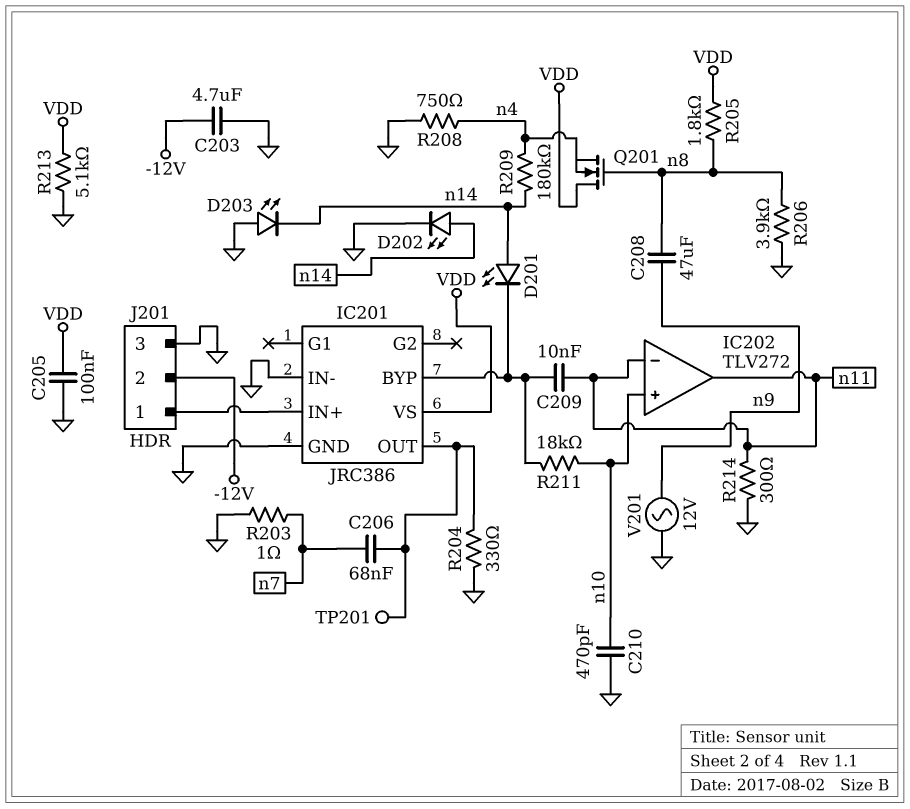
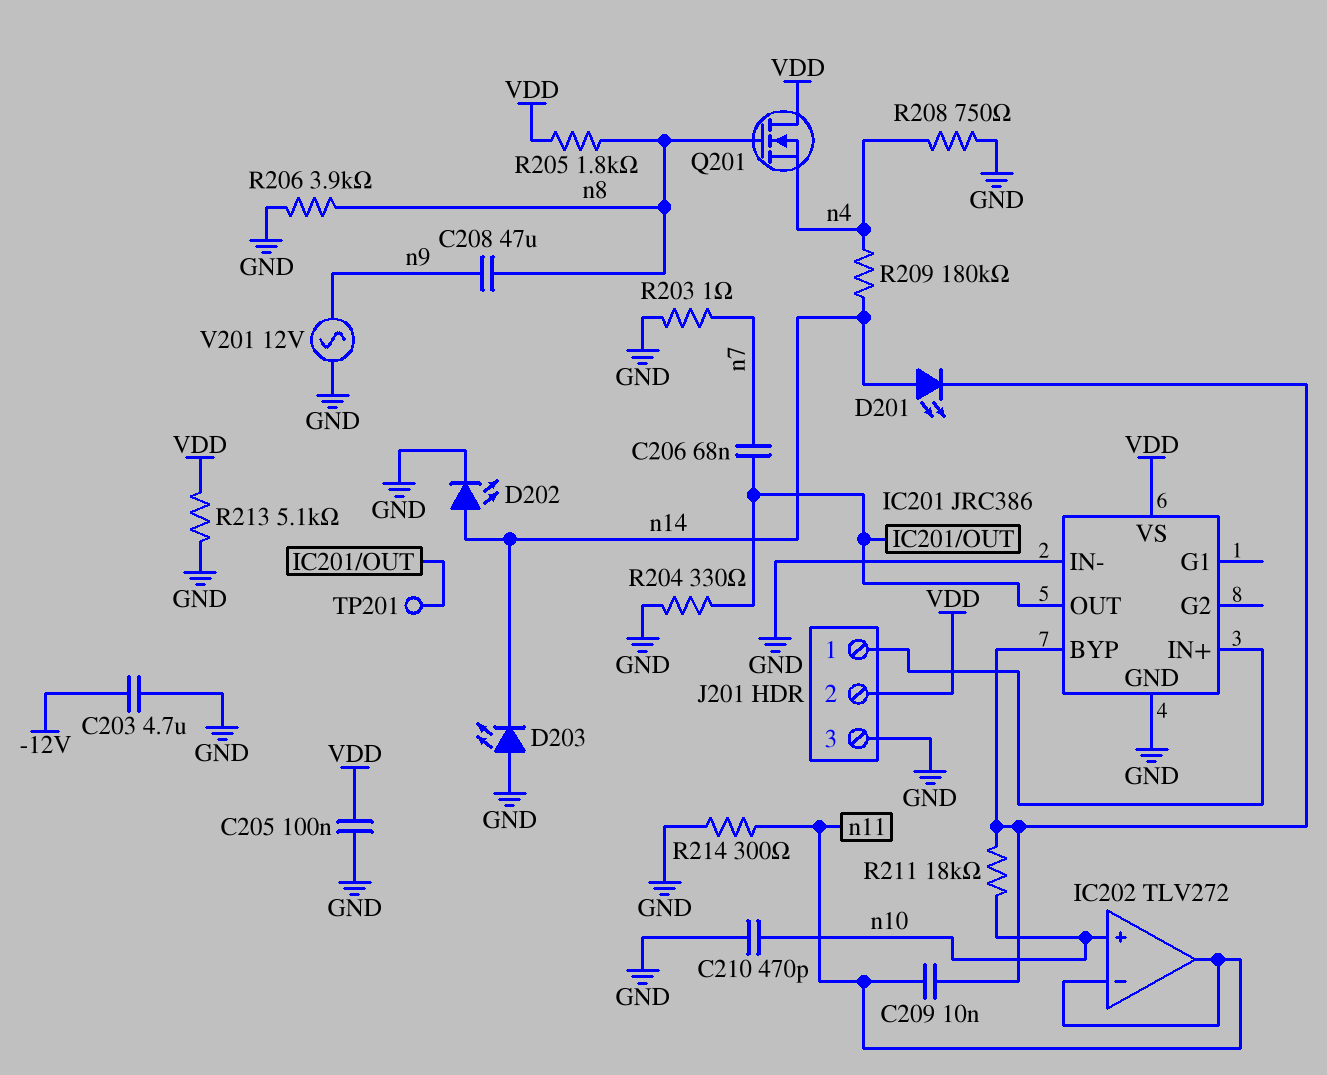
J201 pin 2: -12V -> VDD

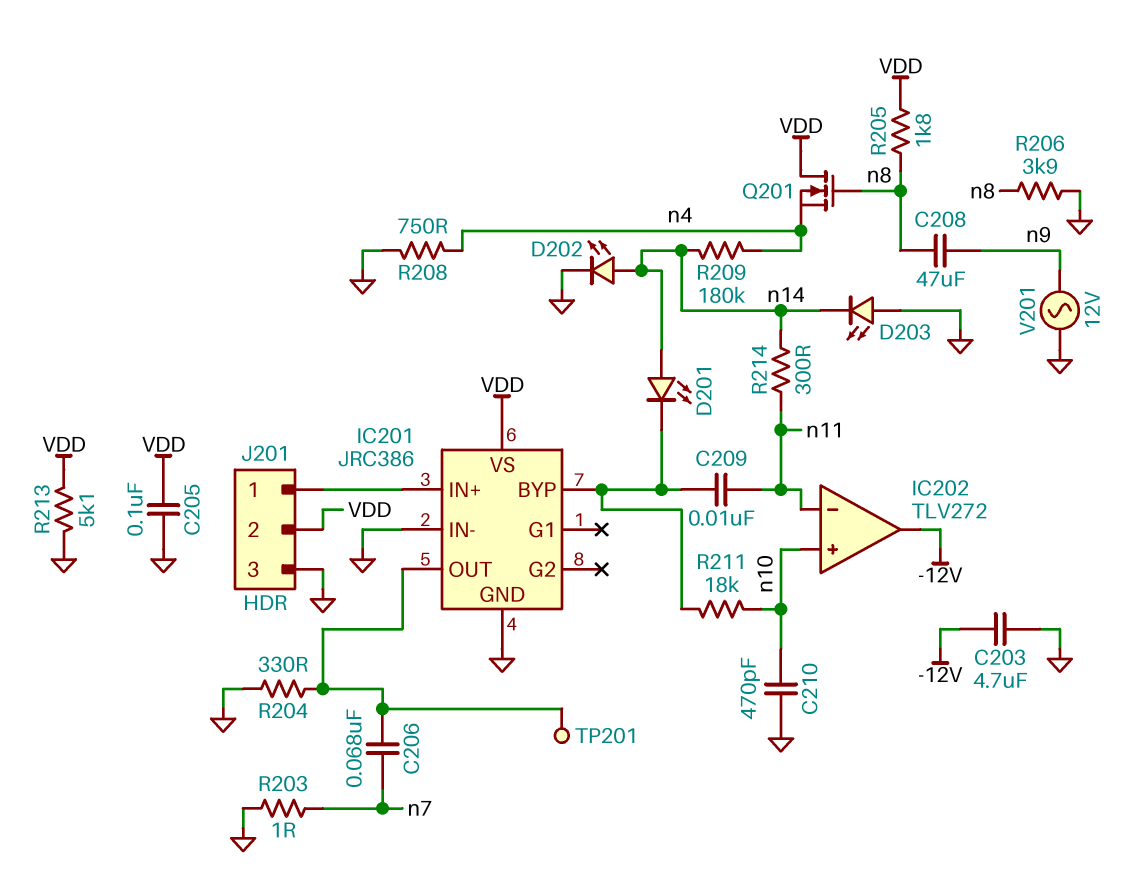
IC202 pin out: n11 -> -12V
R214: 300 (GND, n11) -> 300 (n11, n14)

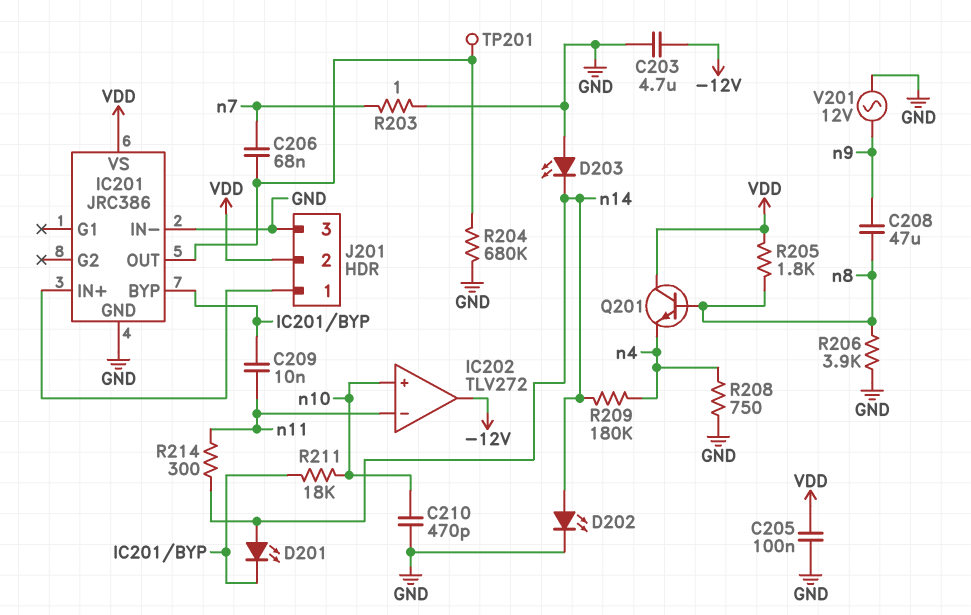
Q201: NMOS (G n8, D VDD, S n4) -> NPN (B n8, C VDD, E n4)
R204: 330 (GND, IC201/OUT) -> 680k (GND, IC201/OUT)
R213: 5.1k (GND, VDD) -> none

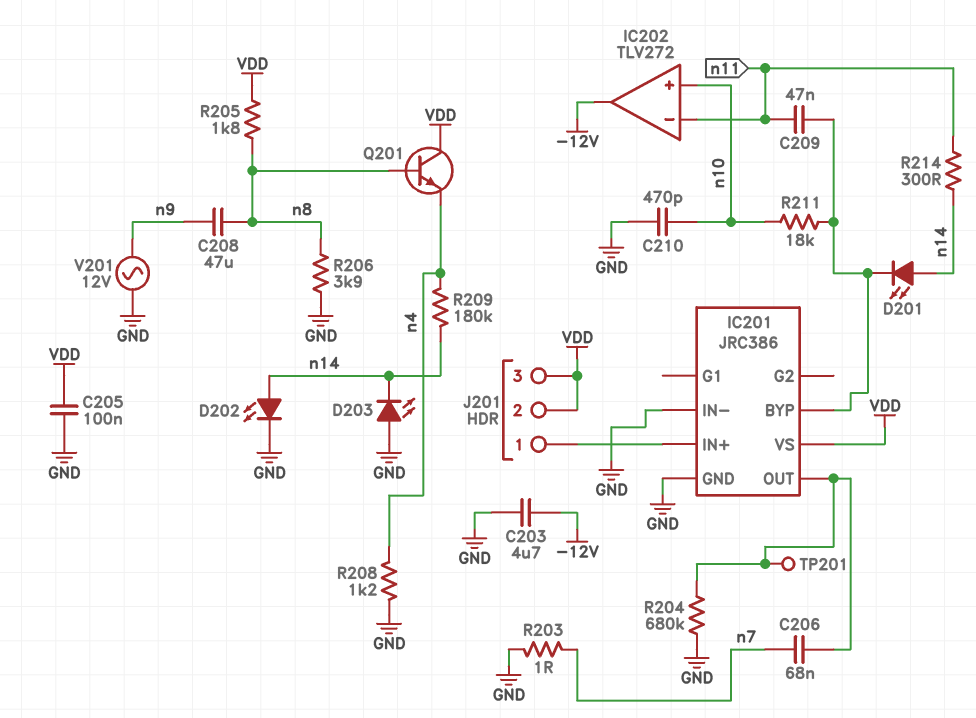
C209: 10nF (IC201/BYP, n11) -> 47nF (IC201/BYP, n11)
J201 pin 3: GND -> VDD
R208: 750 (GND, n4) -> 1.2k (GND, n4)

